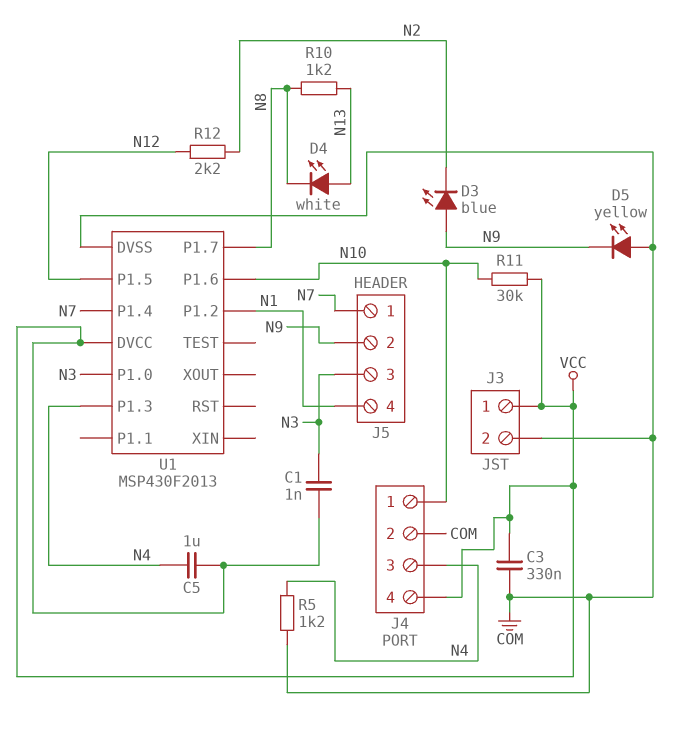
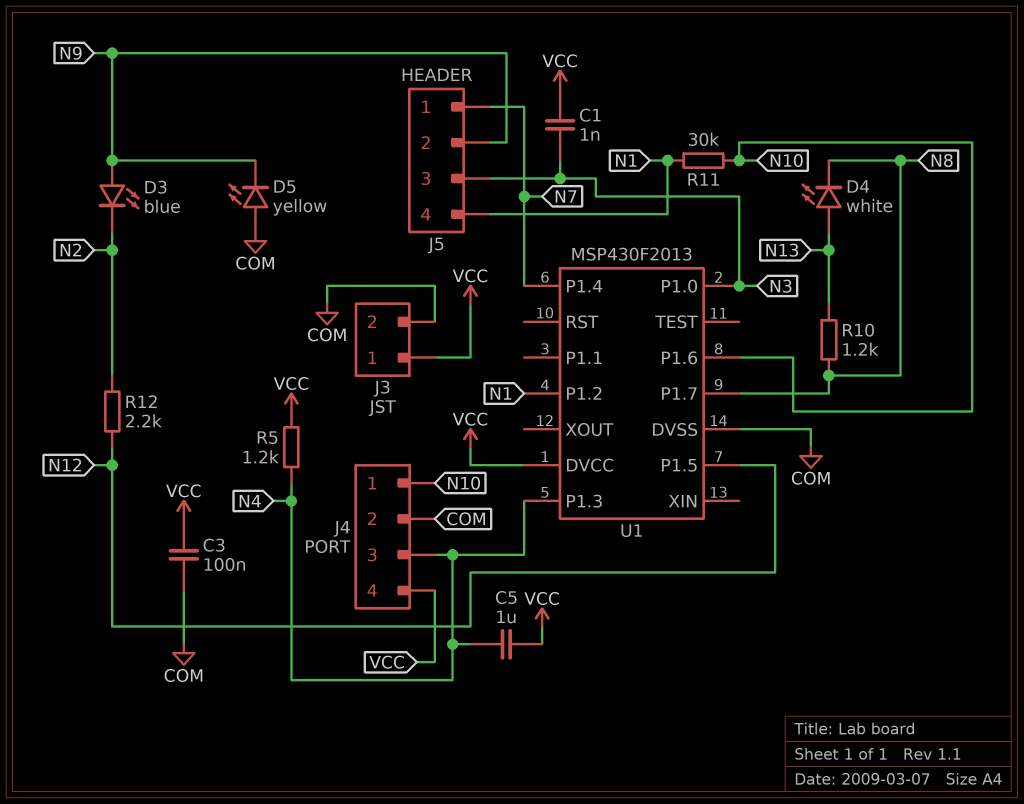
C3: 330nF (COM, VCC) -> 100nF (COM, VCC)
R5: 1.2k (COM, N4) -> 1.2k (N4, VCC)
R11: 30k (N10, VCC) -> 30k (N1, N10)

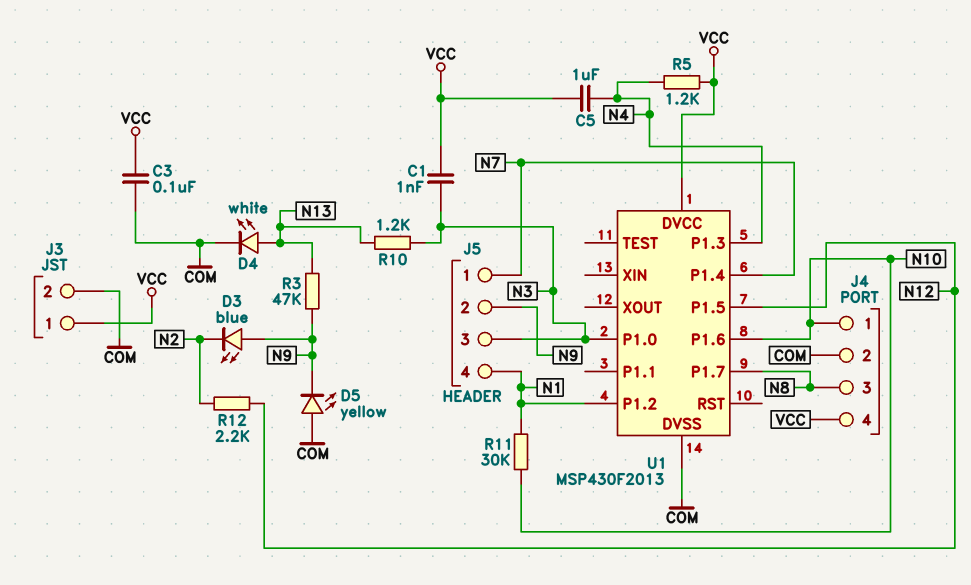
D4: LED white (A N13, K N8) -> LED white (A N13, K COM)
J4 pin 3: N4 -> N8
R3: none -> 47k (N9, N13)
R10: 1.2k (N8, N13) -> 1.2k (N3, N13)

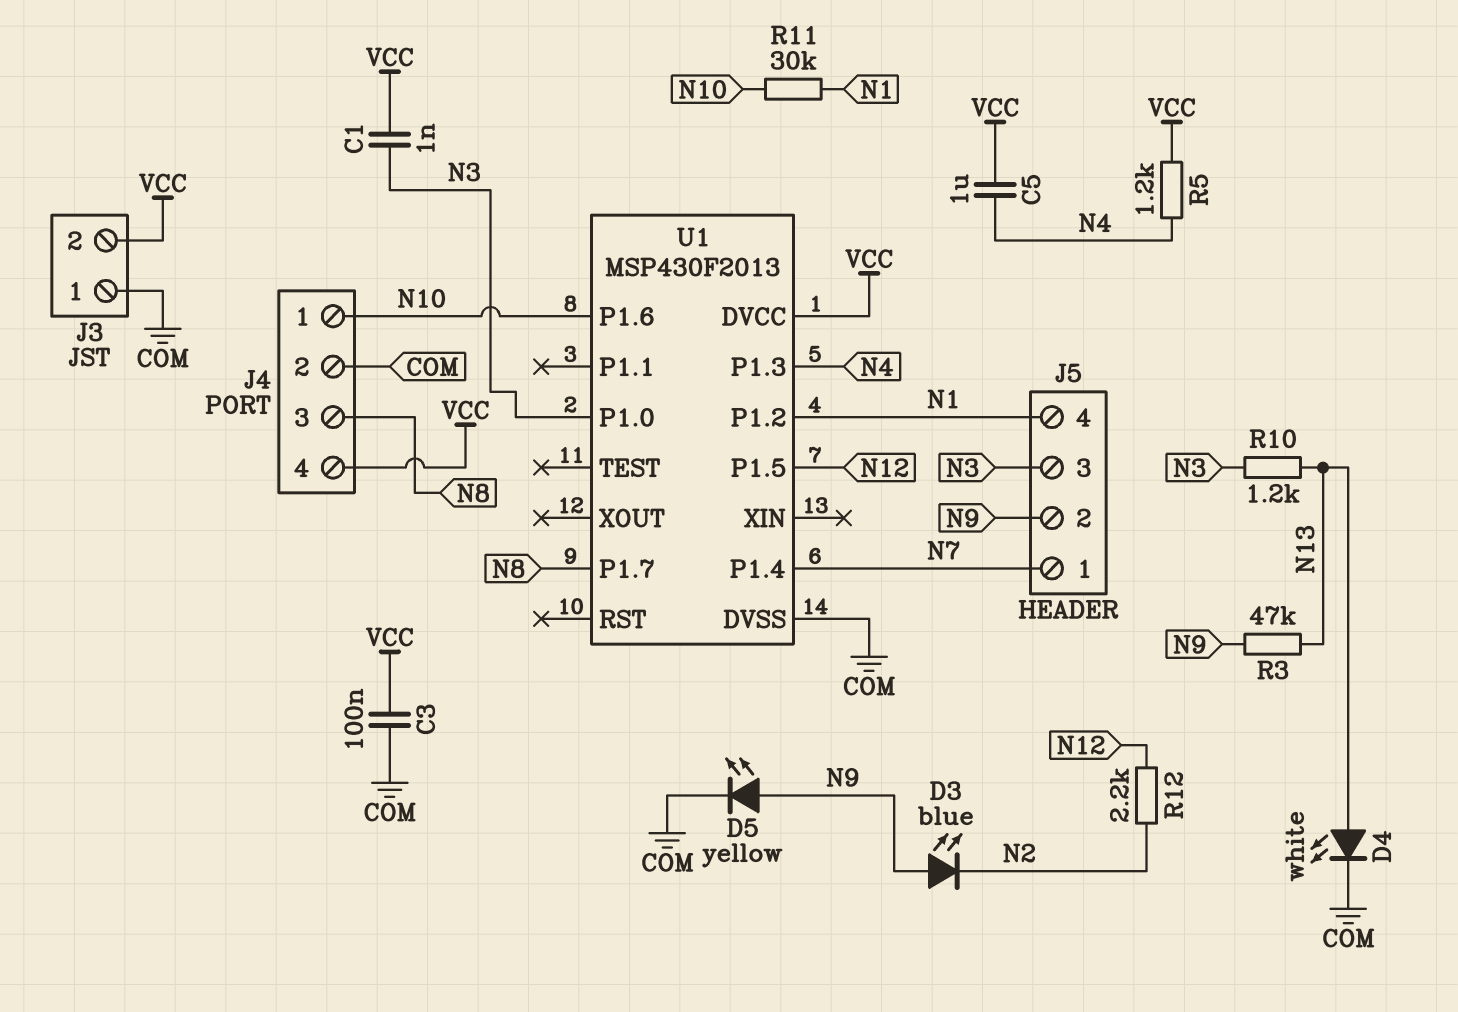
D5: LED yellow (A COM, K N9) -> LED yellow (A N9, K COM)
J3 pin 1: VCC -> COM
J3 pin 2: COM -> VCC

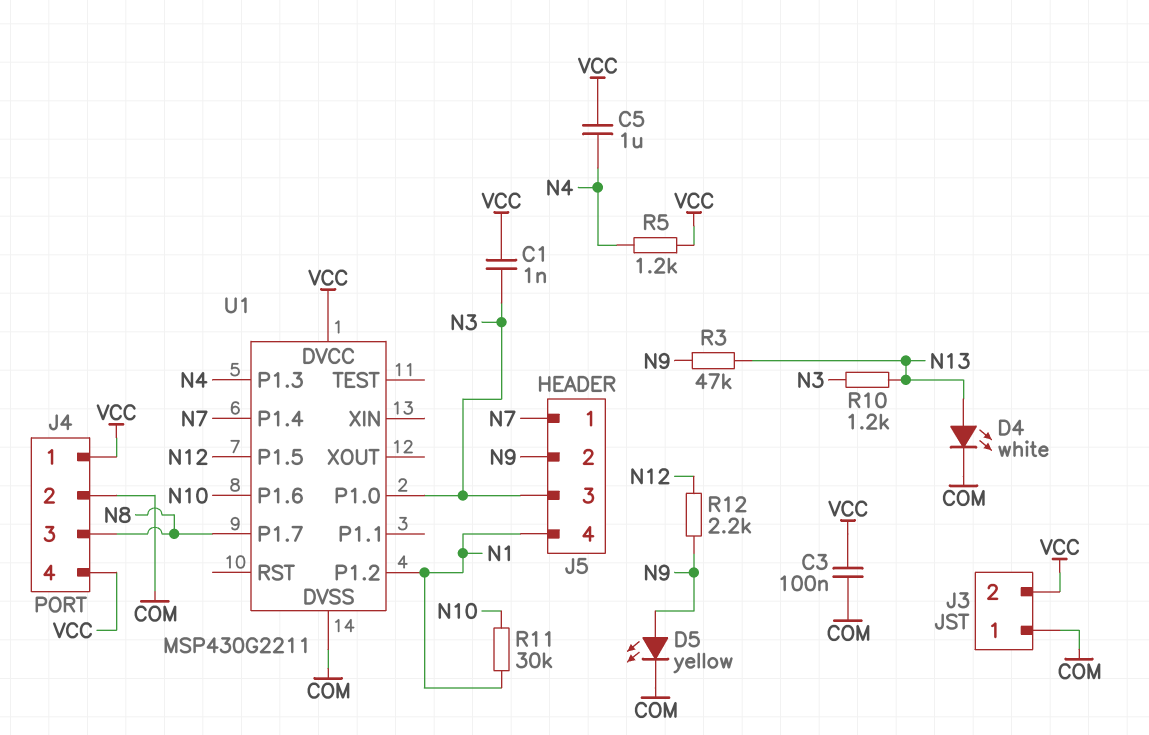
D3: LED blue (A N9, K N2) -> none
J4 pin 1: N10 -> VCC
R12: 2.2k (N2, N12) -> 2.2k (N9, N12)
U1: MSP430F2013 -> MSP430G2211

